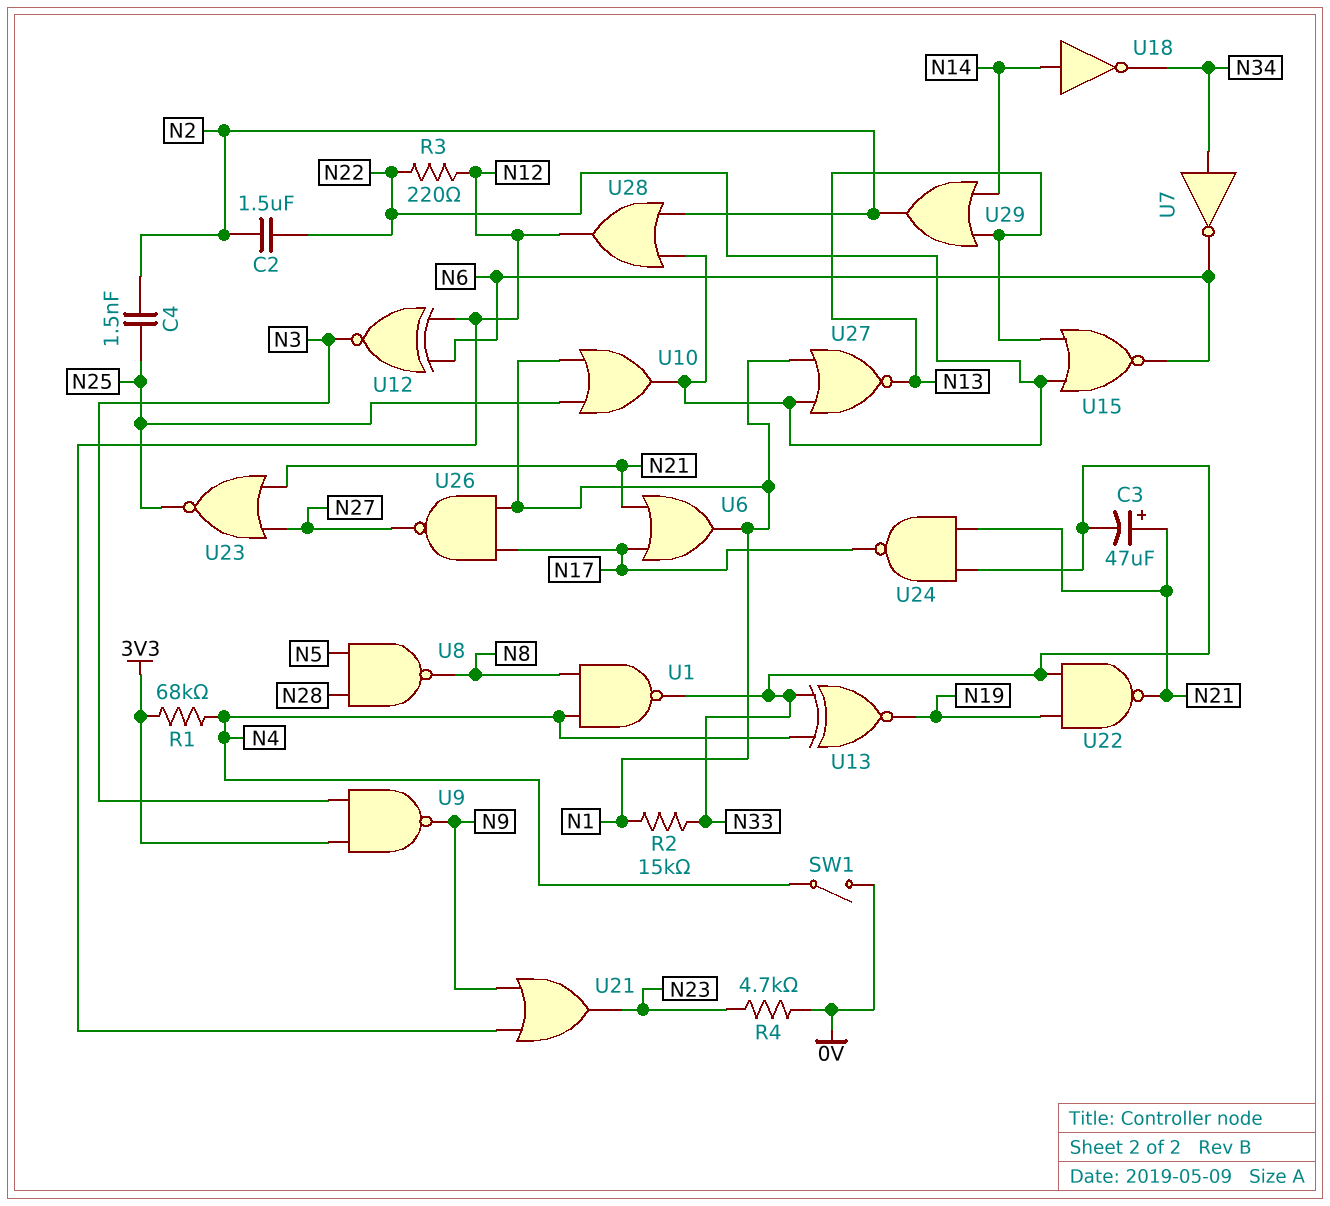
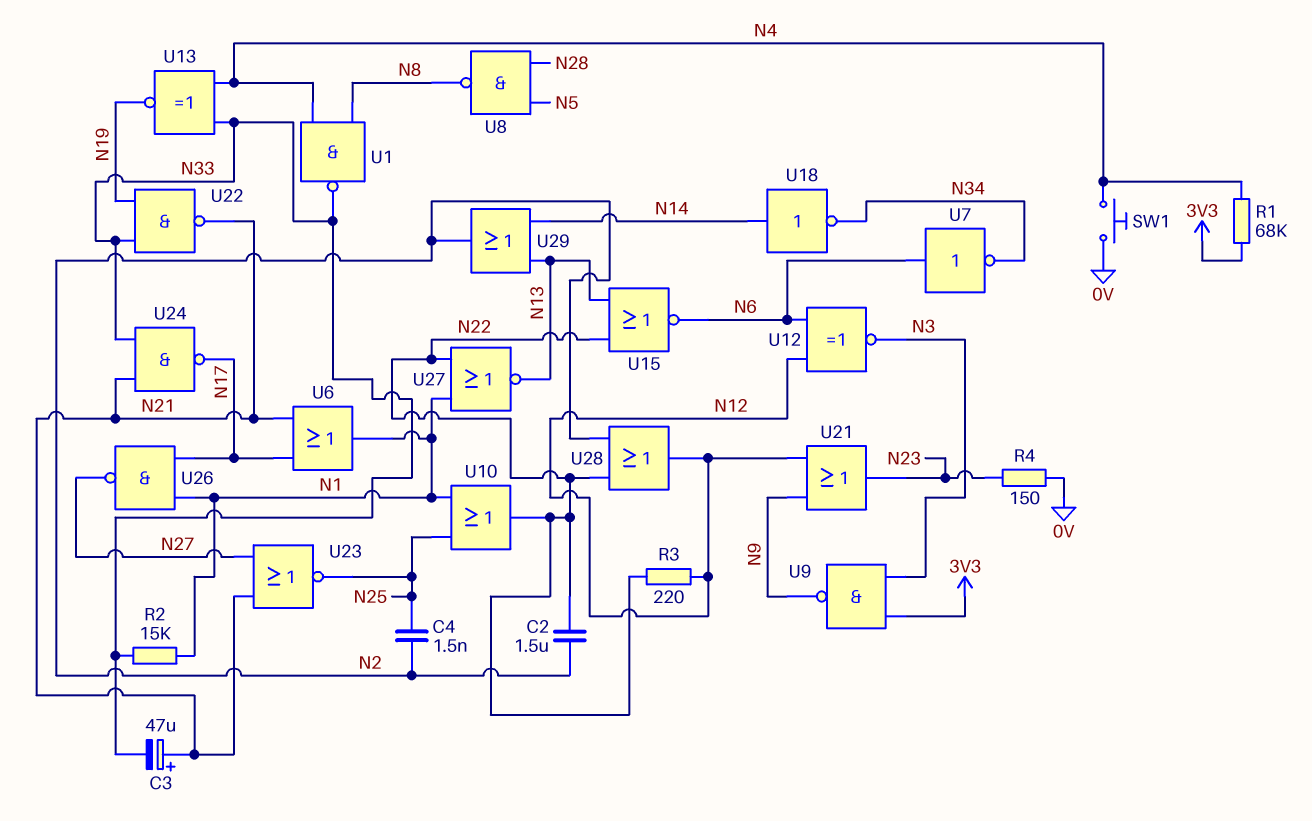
R4: 4.7k (0V, N23) -> 150 (0V, N23)
SW1: switch (0V, N4) -> button (0V, N4)
U7: NOT (in N34, out N6) -> NOT (in N6, out N34)

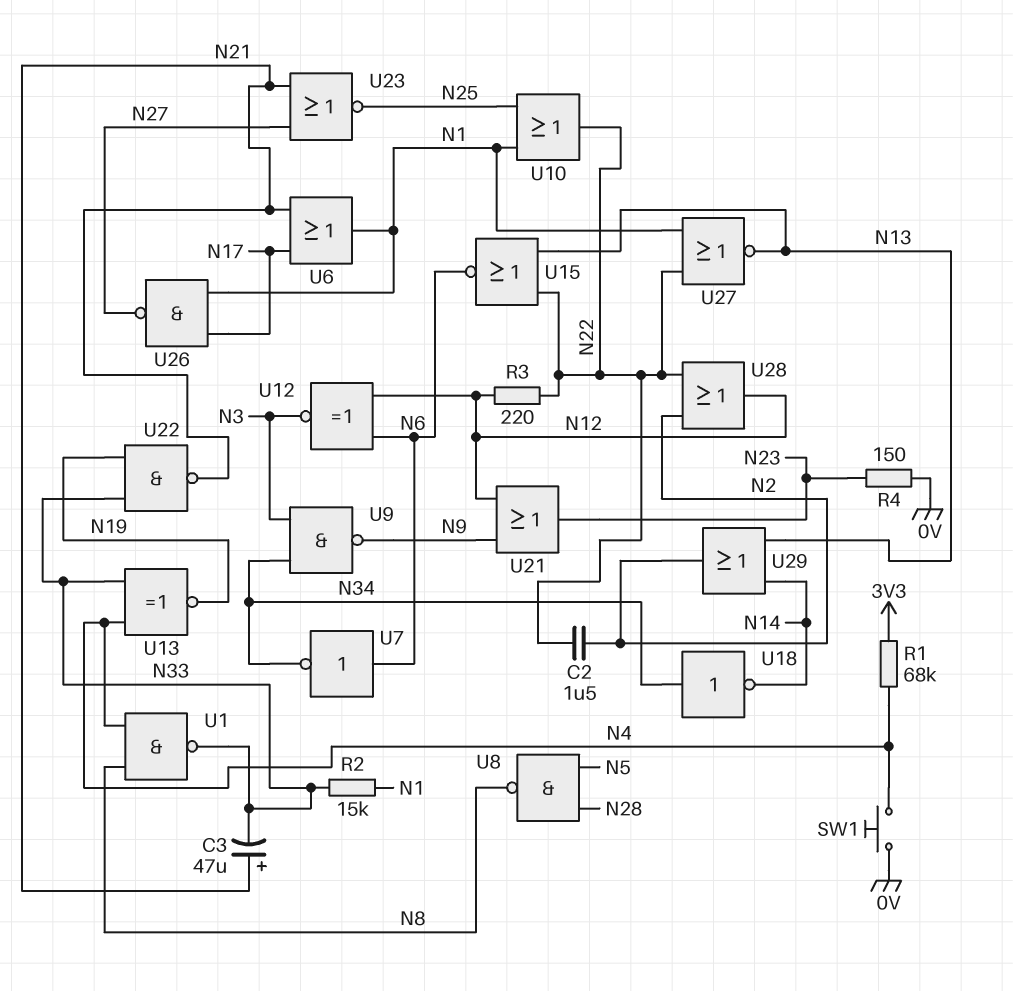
C4: 1.5nF (N2, N25) -> none
U9: NAND (in 3V3, in N3, out N9) -> NAND (in N3, in N34, out N9)
U18: NOT (in N14, out N34) -> NOT (in N34, out N14)
U24: NAND (in N21, in N33, out N17) -> none

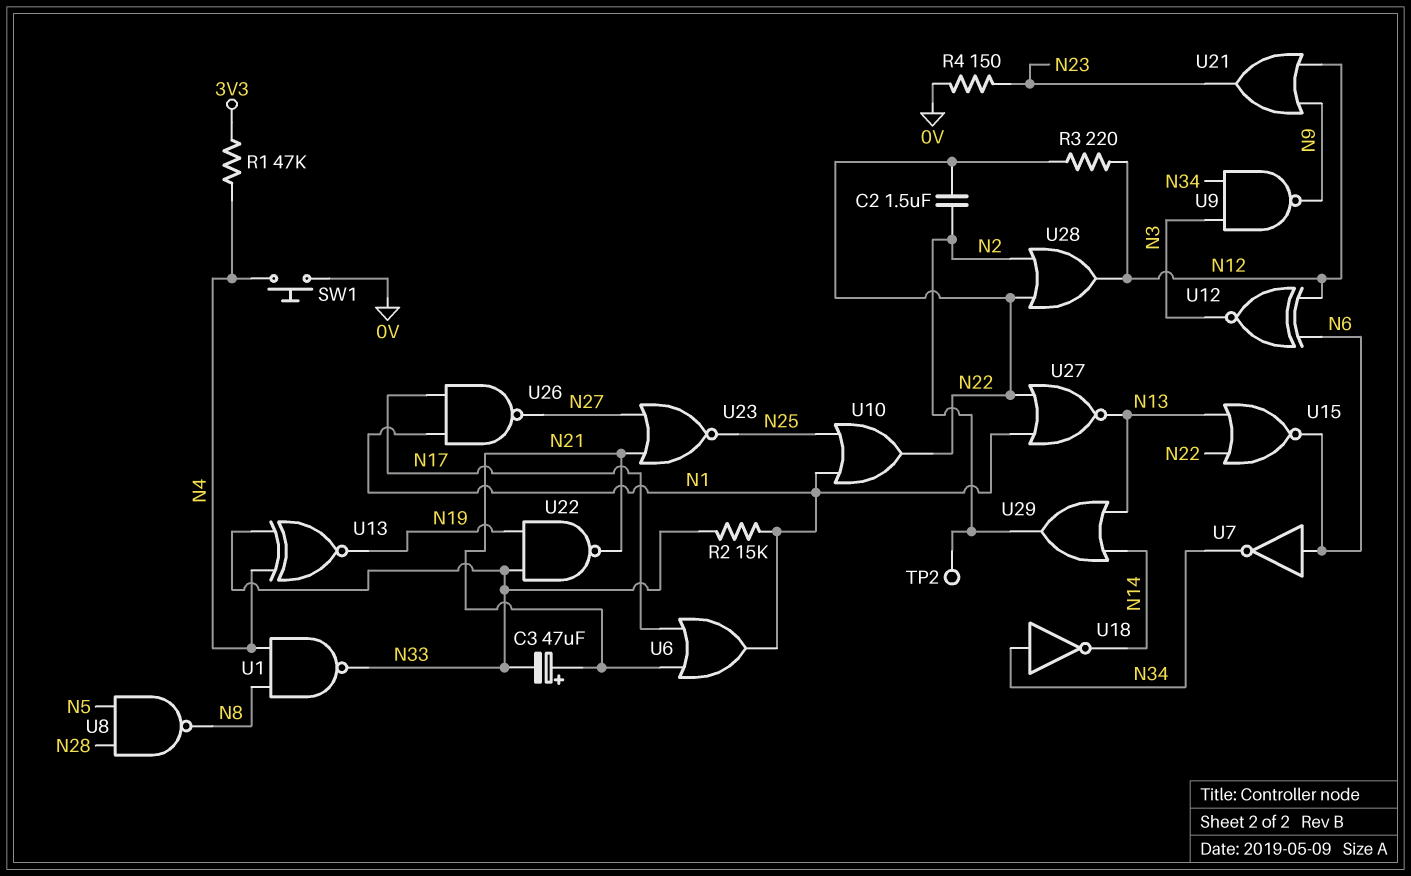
R1: 68k (3V3, N4) -> 47k (3V3, N4)
TP2: none -> test point (N2)

